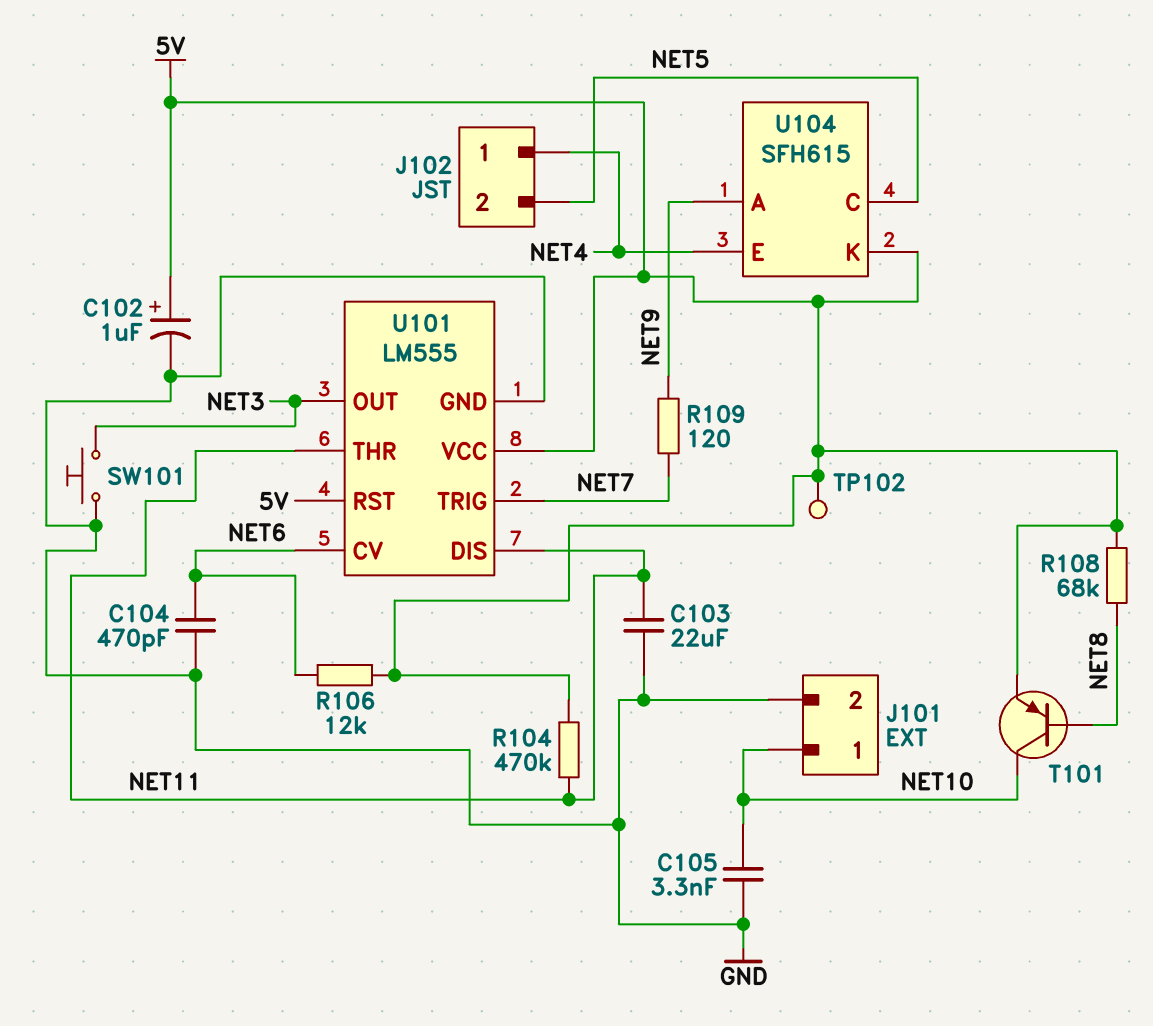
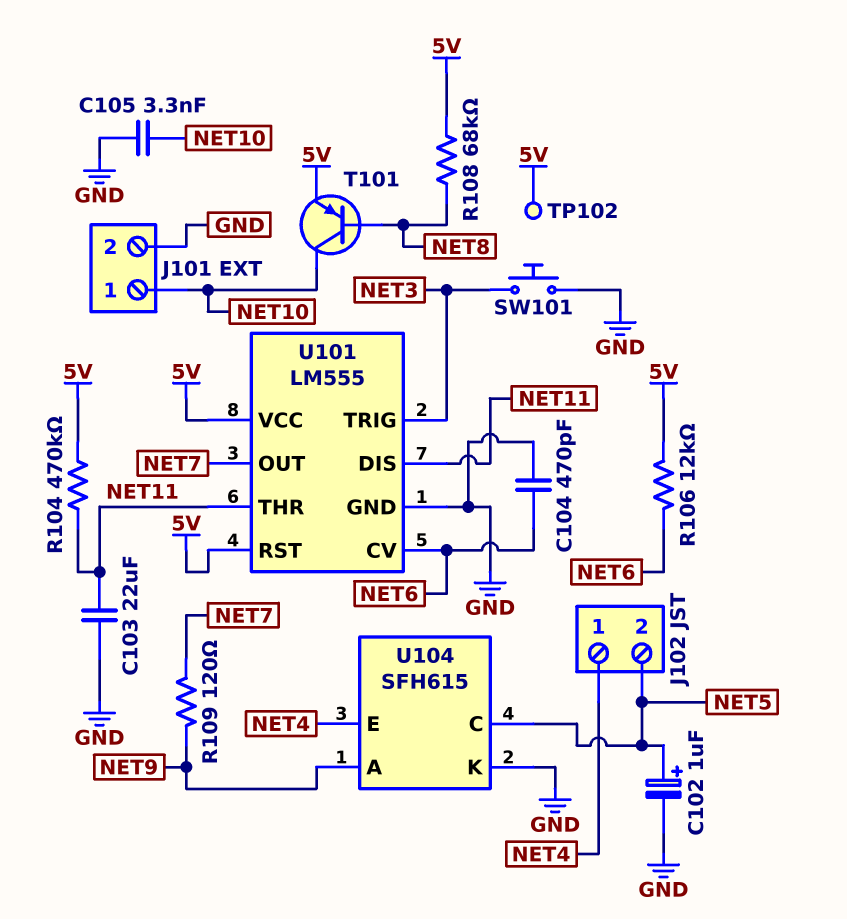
C102: 1uF (plus 5V, minus GND) -> 1uF (plus NET5, minus GND)
U101 pin OUT: NET3 -> NET7
U101 pin TRIG: NET7 -> NET3
U104 pin K: 5V -> GND

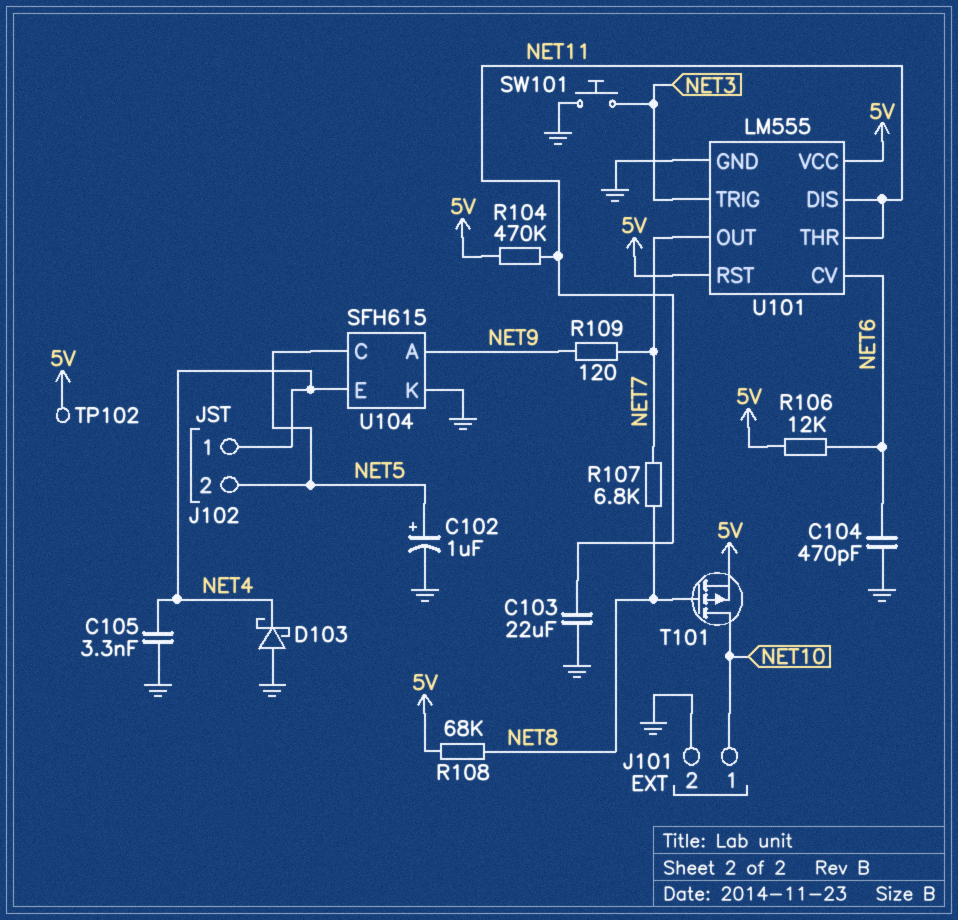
C105: 3.3nF (GND, NET10) -> 3.3nF (GND, NET4)
D103: none -> schottky (A GND, K NET4)
R107: none -> 6.8k (NET7, NET8)
T101: PNP (B NET8, C NET10, E 5V) -> PMOS (G NET8, D NET10, S 5V)

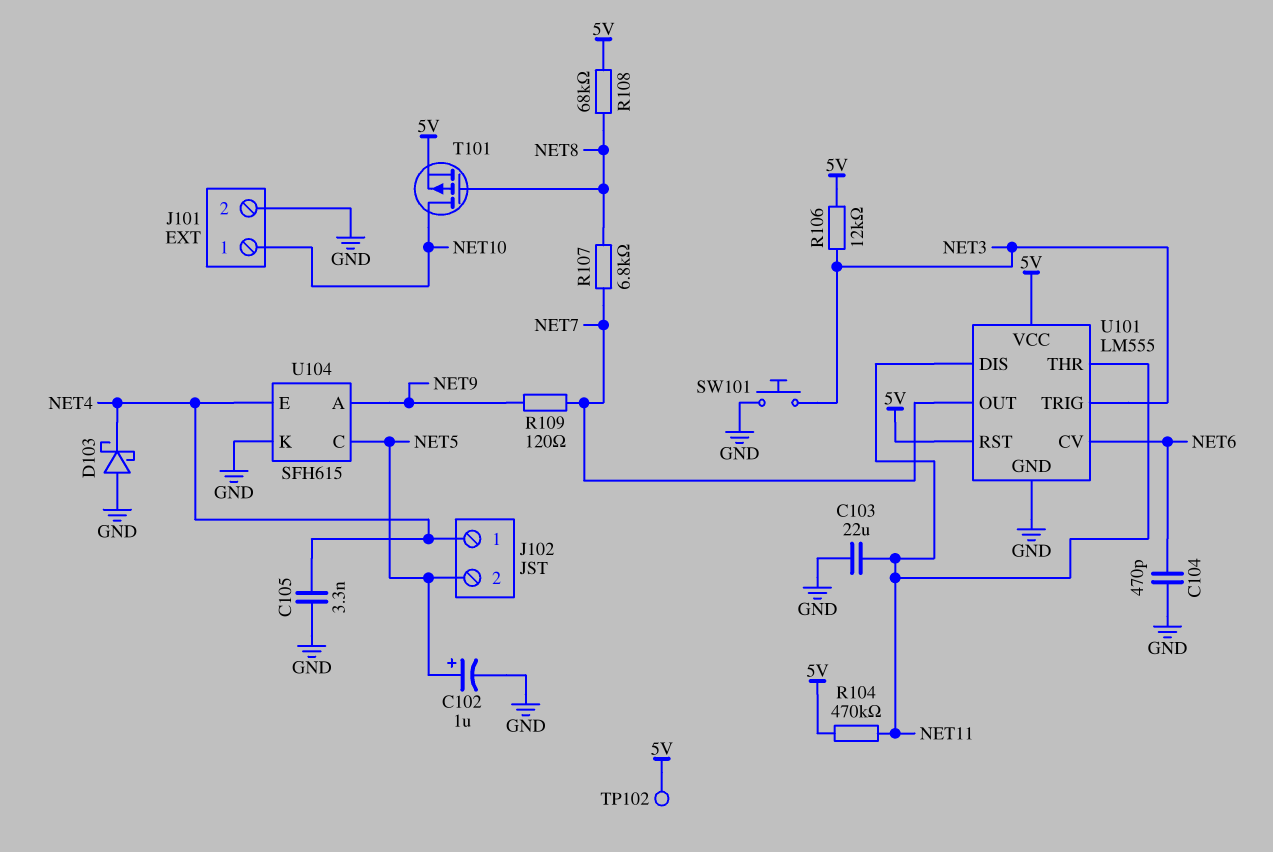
R106: 12k (5V, NET6) -> 12k (5V, NET3)

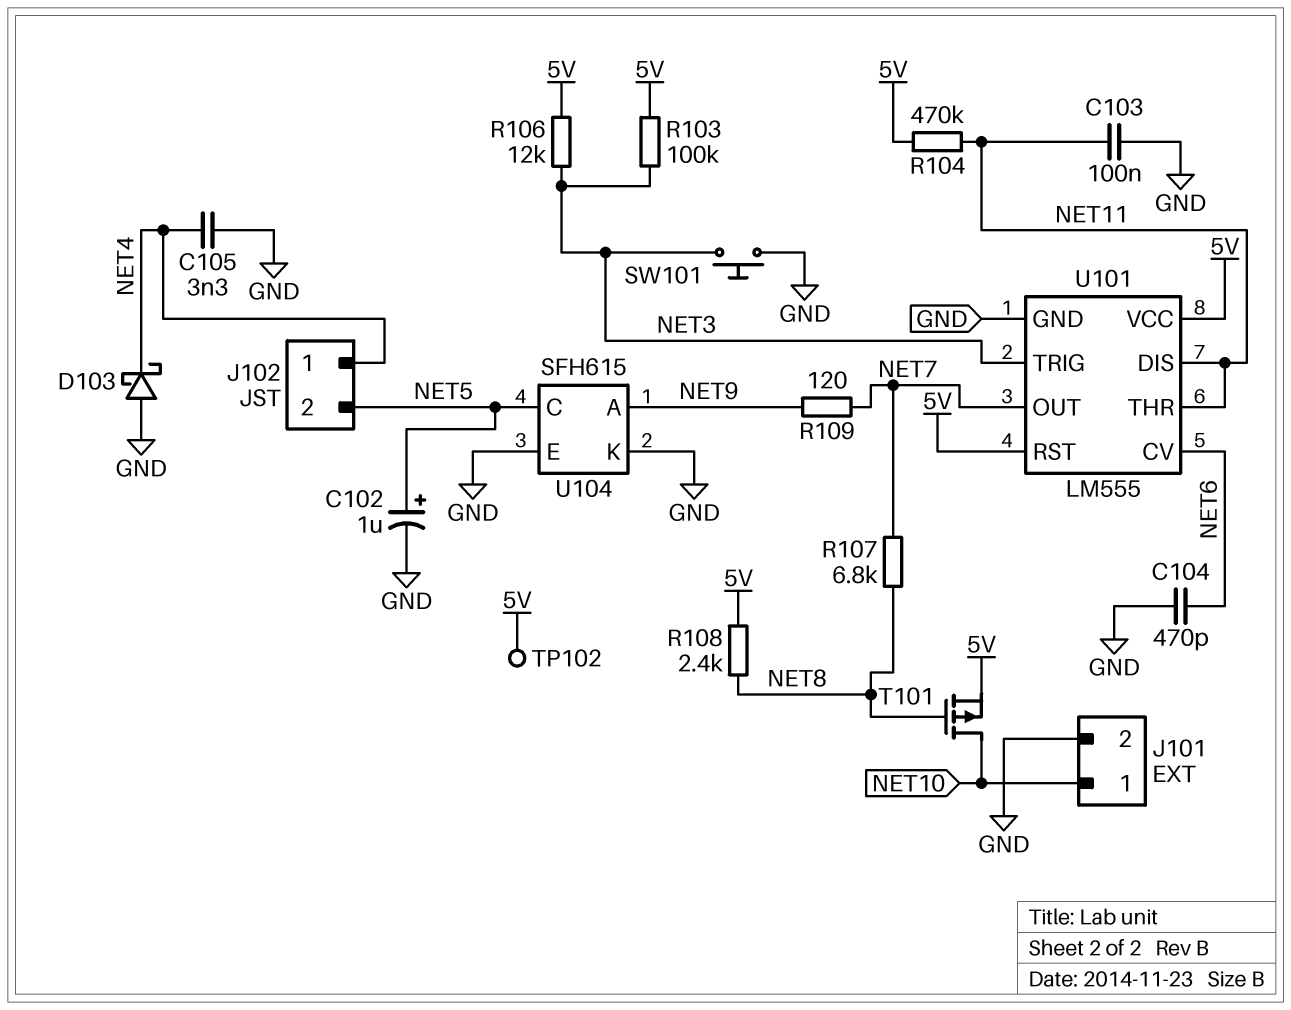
C103: 22uF (GND, NET11) -> 100nF (GND, NET11)
R103: none -> 100k (5V, NET3)
R108: 68k (5V, NET8) -> 2.4k (5V, NET8)
U104 pin E: NET4 -> GND

